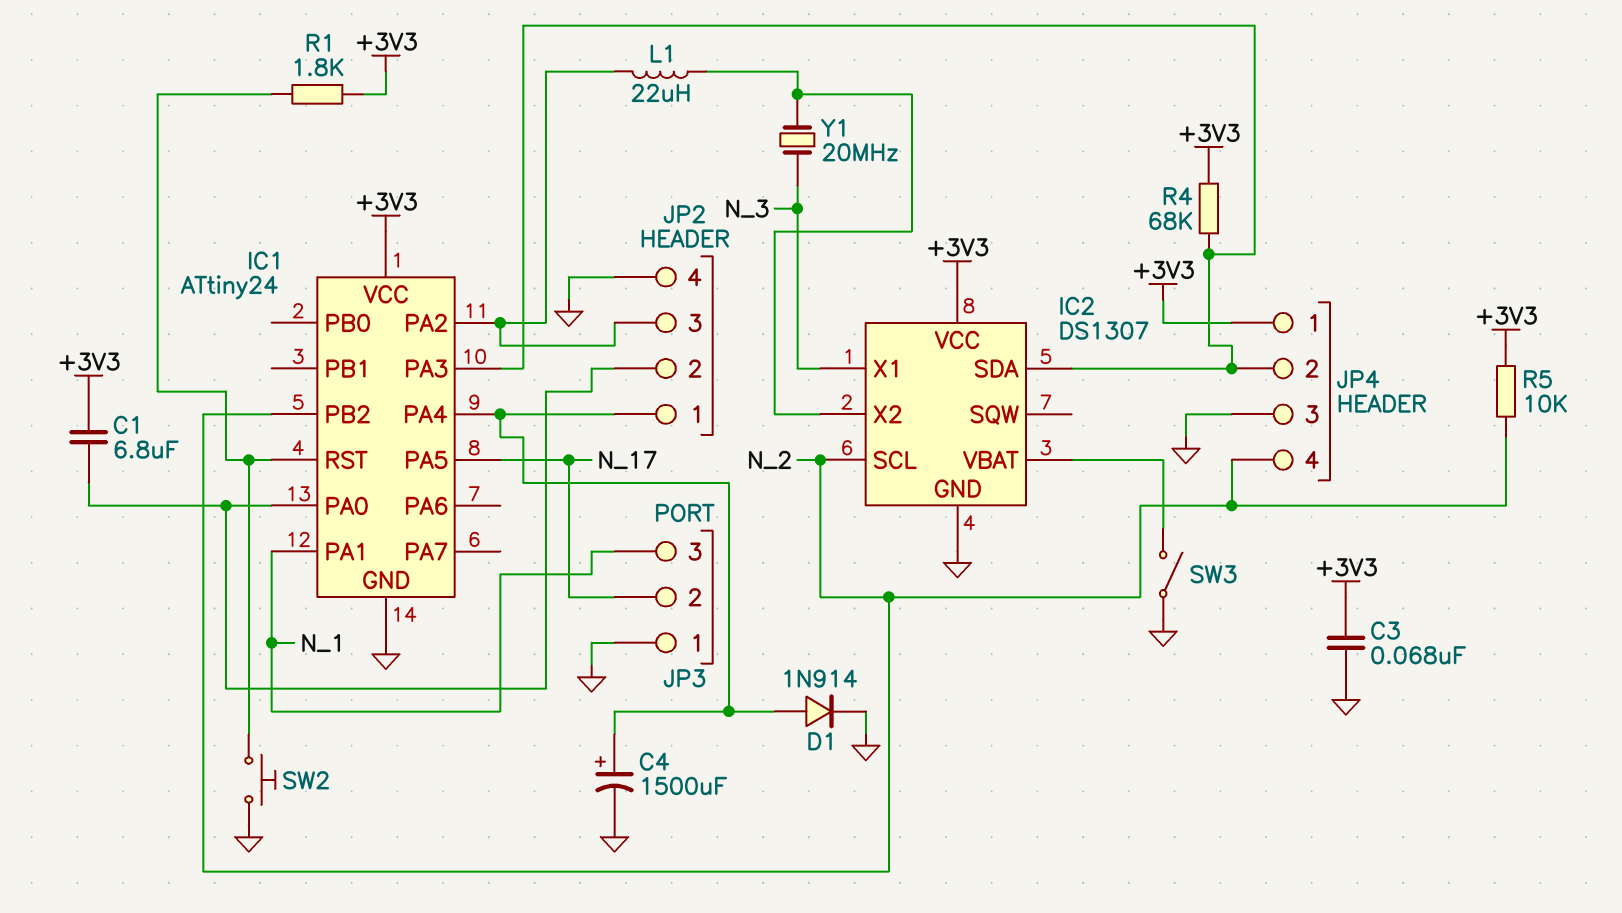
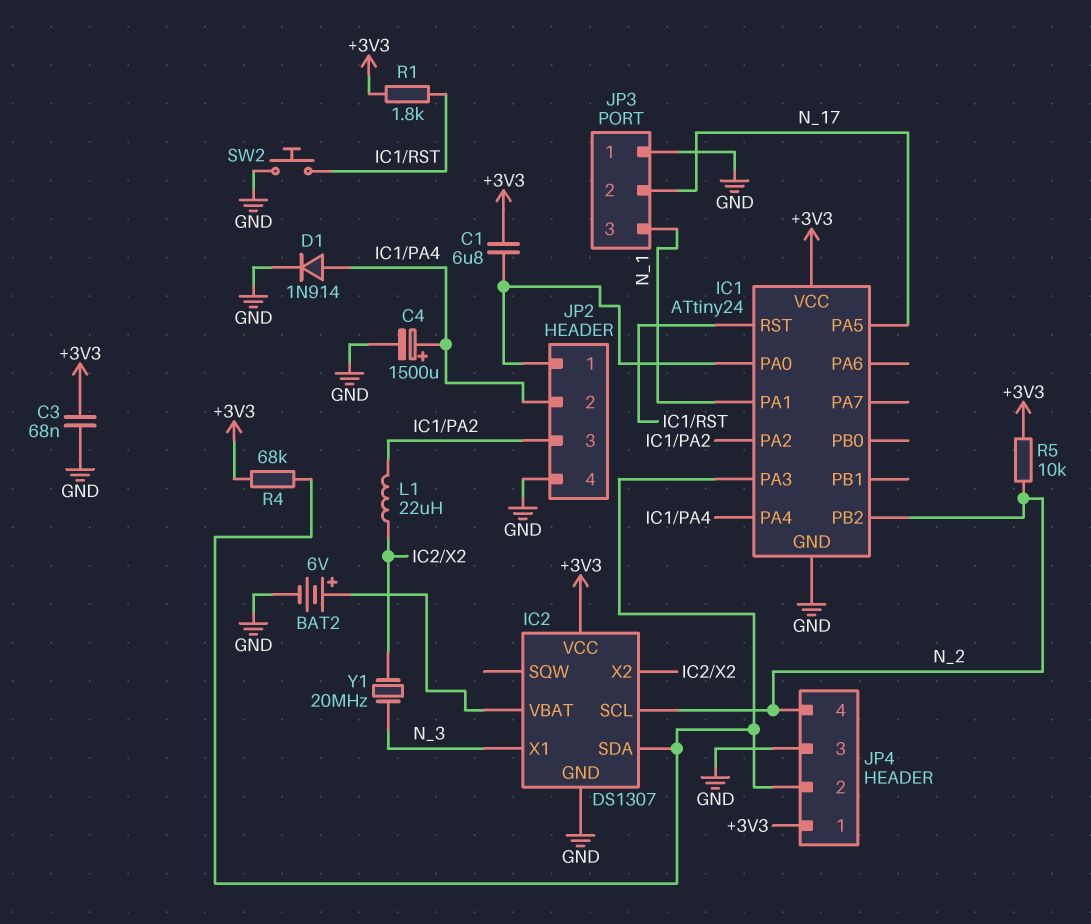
BAT2: none -> 6V (plus IC2/VBAT, minus GND)
JP2 pin 1: IC1/PA4 -> IC1/PA0
JP2 pin 2: IC1/PA0 -> IC1/PA4
SW3: switch (GND, IC2/VBAT) -> none

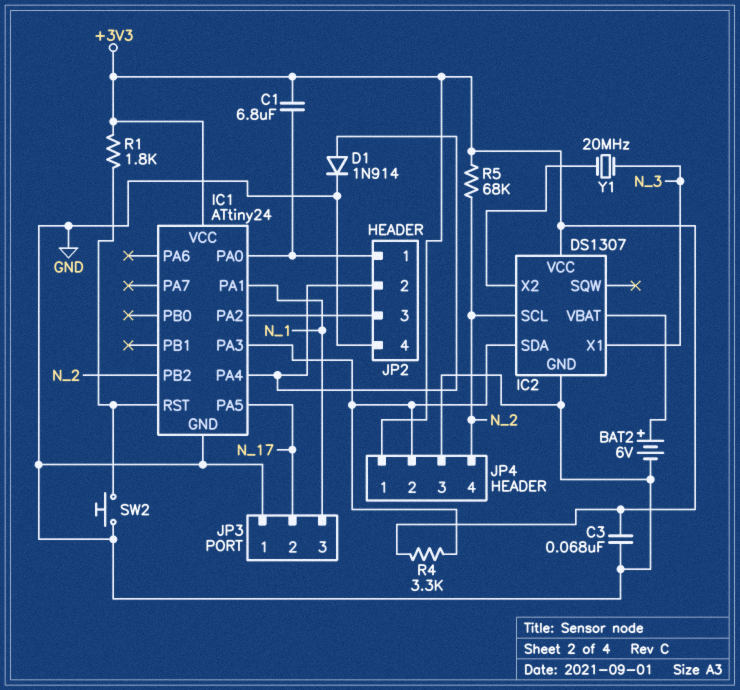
C4: 1500uF (plus IC1/PA4, minus GND) -> none
L1: 22uH (IC1/PA2, IC2/X2) -> none
R4: 68k (+3V3, IC1/PA3) -> 3.3k (+3V3, IC1/PA3)
R5: 10k (+3V3, N_2) -> 68k (+3V3, N_2)

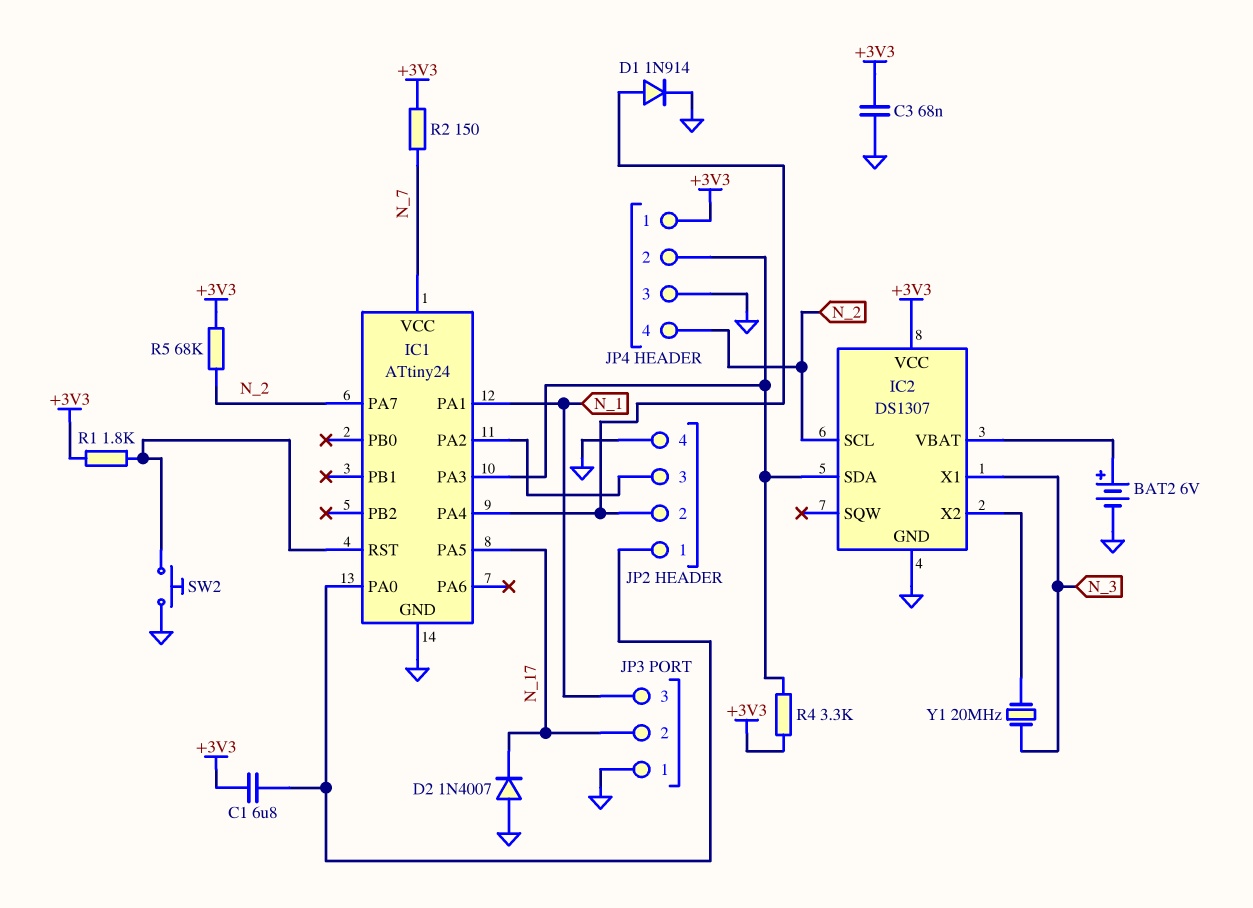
D2: none -> diode 1N4007 (A GND, K N_17)
IC1 pin PA7: none -> N_2
IC1 pin PB2: N_2 -> none
IC1 pin VCC: +3V3 -> N_7
R2: none -> 150 (+3V3, N_7)

